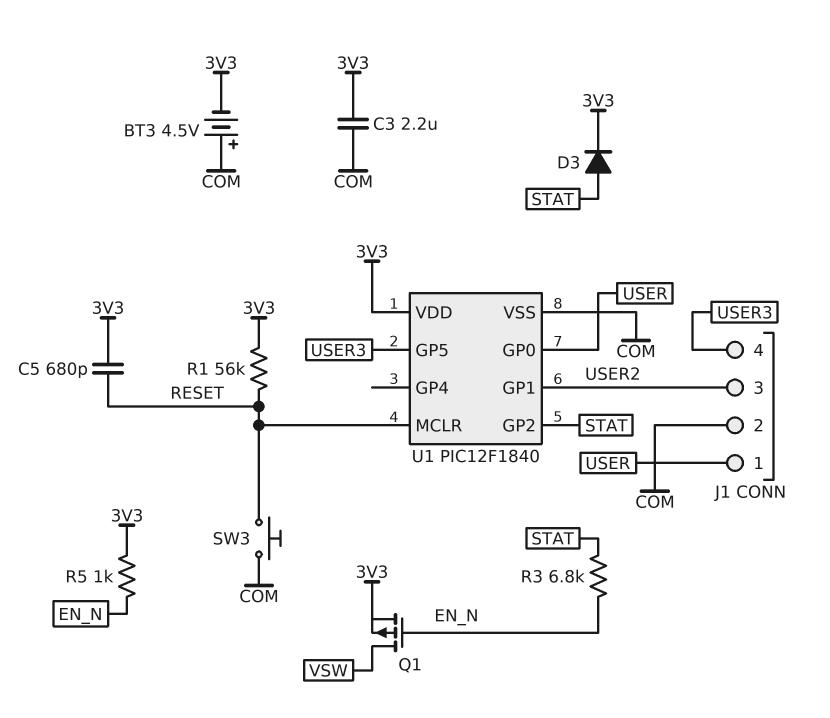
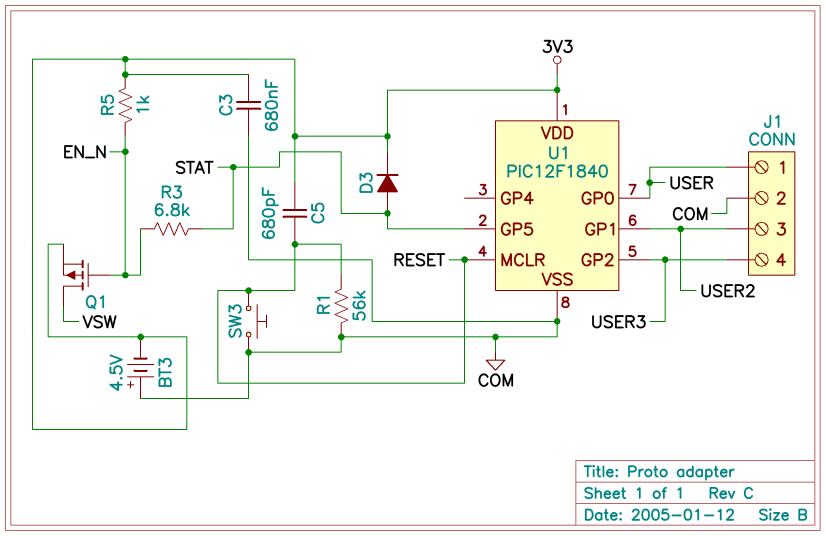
C3: 2.2uF (3V3, COM) -> 680nF (3V3, COM)
R1: 56k (3V3, RESET) -> 56k (COM, RESET)
U1 pin GP2: STAT -> USER3
U1 pin GP5: USER3 -> STAT

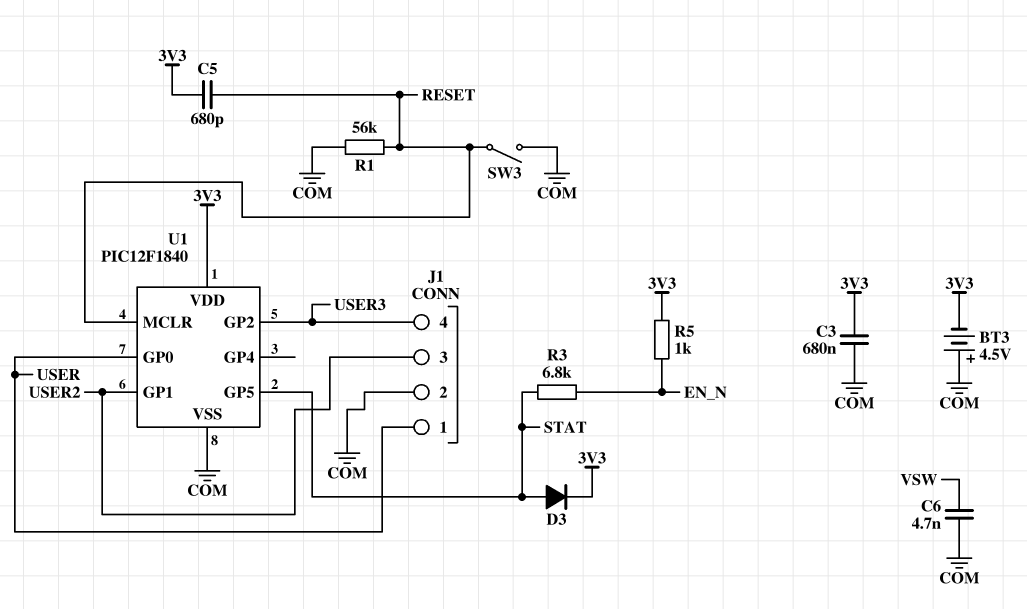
C6: none -> 4.7nF (COM, VSW)
Q1: PMOS (G EN_N, D VSW, S 3V3) -> none
SW3: button (COM, RESET) -> switch (COM, RESET)

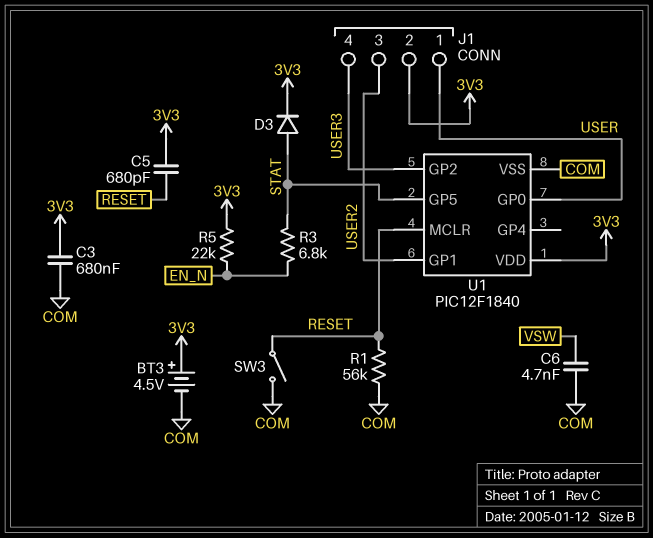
BT3: 4.5V (plus COM, minus 3V3) -> 4.5V (plus 3V3, minus COM)
J1 pin 2: COM -> 3V3
R5: 1k (3V3, EN_N) -> 22k (3V3, EN_N)

